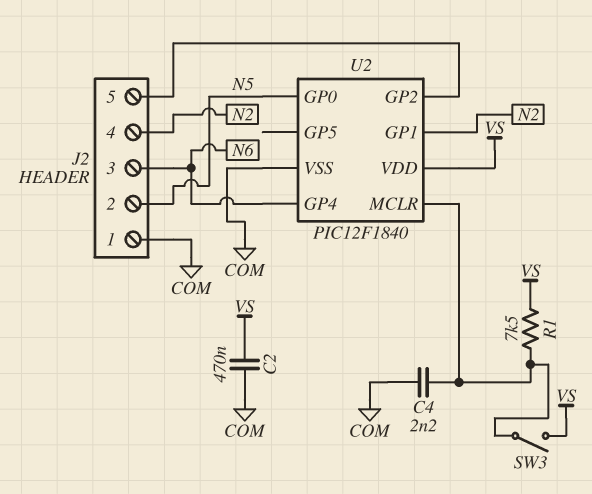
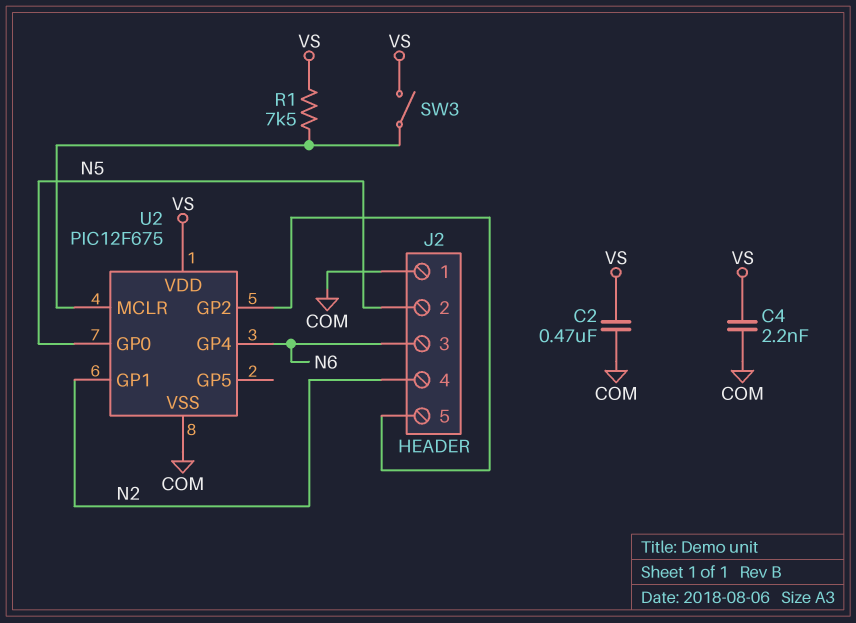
C4: 2.2nF (COM, U2/MCLR) -> 2.2nF (COM, VS)
U2: PIC12F1840 -> PIC12F675

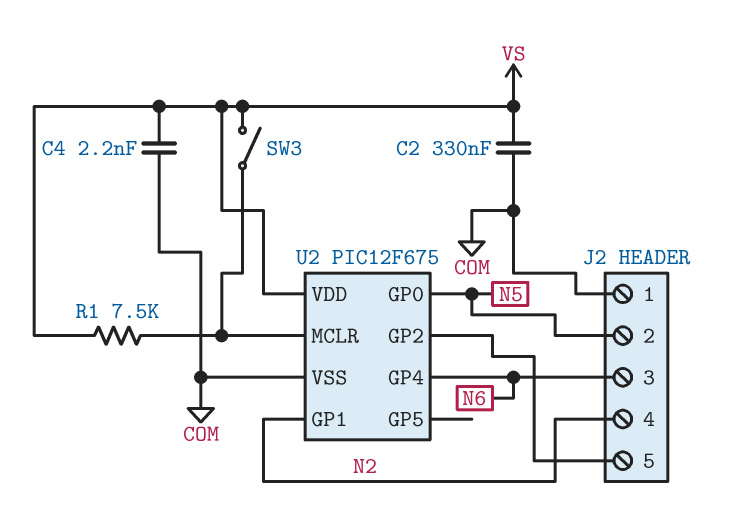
C2: 470nF (COM, VS) -> 330nF (COM, VS)

